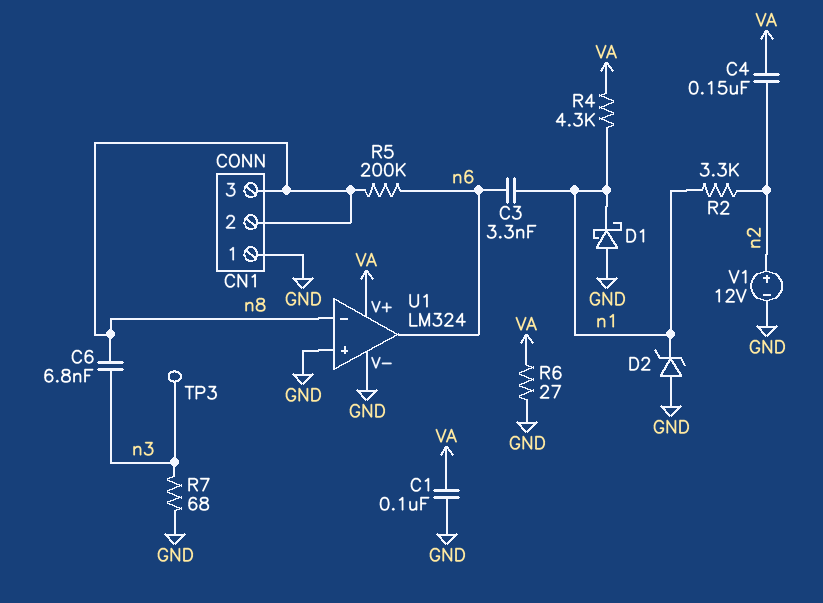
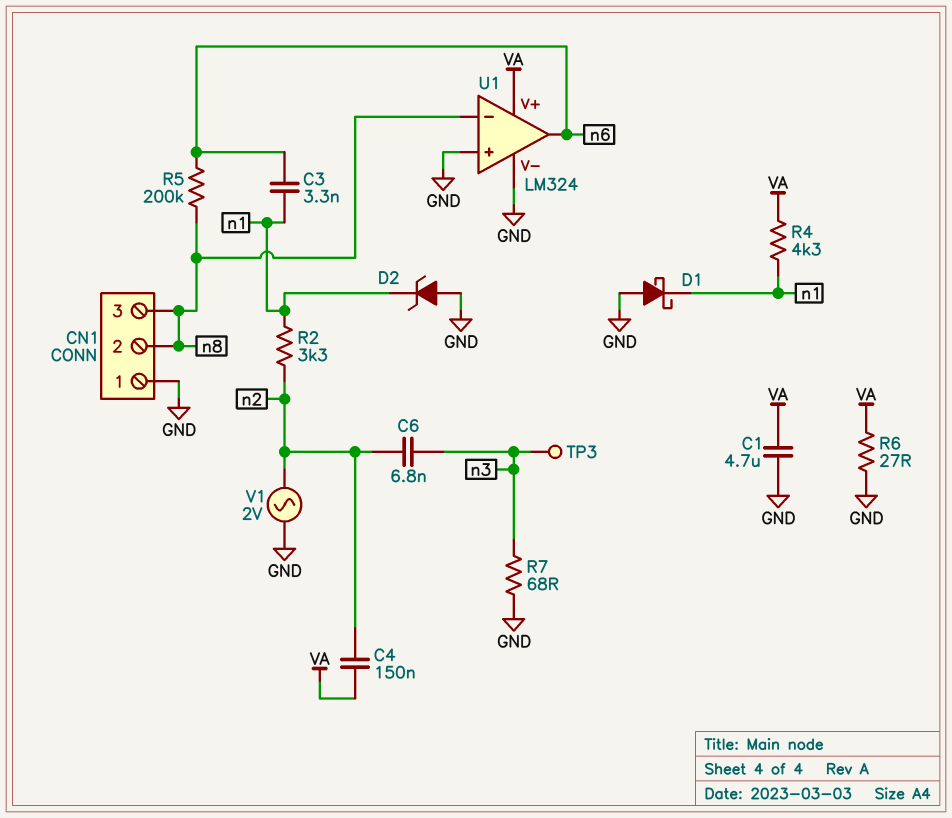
C1: 100nF (GND, VA) -> 4.7uF (GND, VA)
C6: 6.8nF (n3, n8) -> 6.8nF (n2, n3)
V1: 12V (plus n2, minus GND) -> AC 2V (GND, n2)

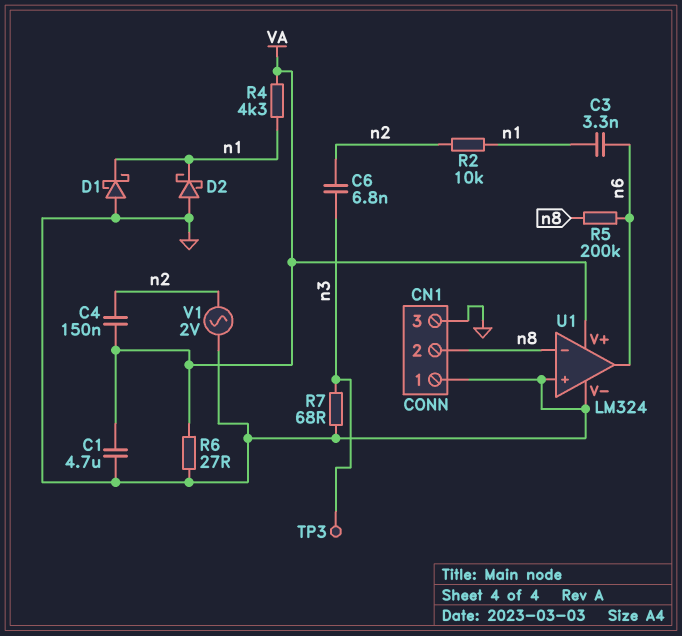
CN1 pin 3: n8 -> GND
D2: zener (A GND, K n1) -> schottky (A GND, K n1)
R2: 3.3k (n1, n2) -> 10k (n1, n2)

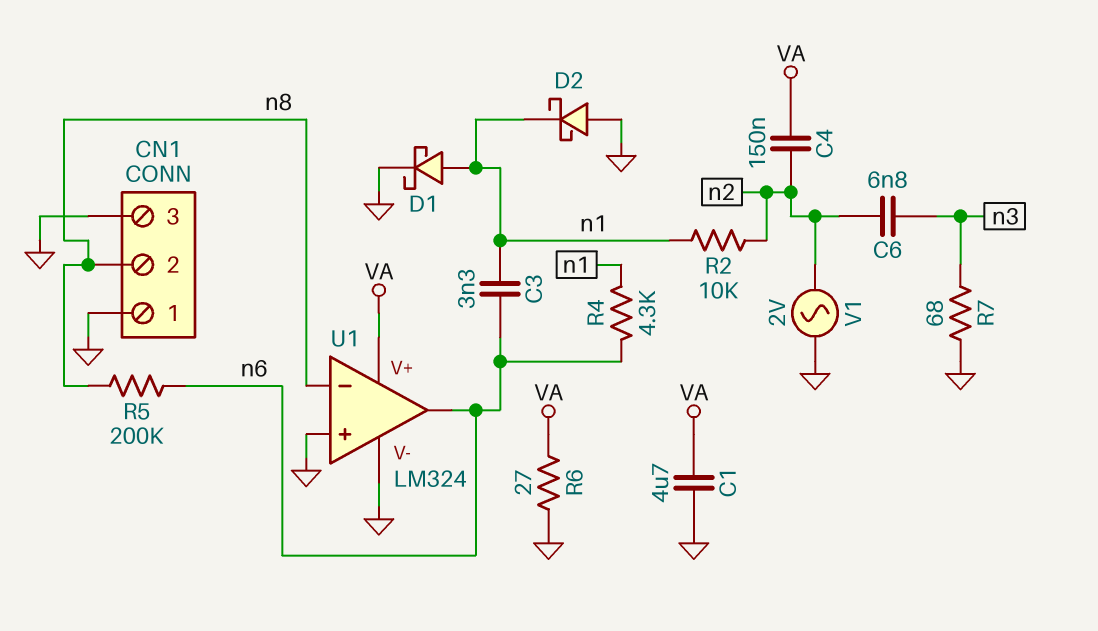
D1: schottky (A GND, K n1) -> schottky (A n1, K GND)
R4: 4.3k (VA, n1) -> 4.3k (n1, n6)
TP3: test point (n3) -> none

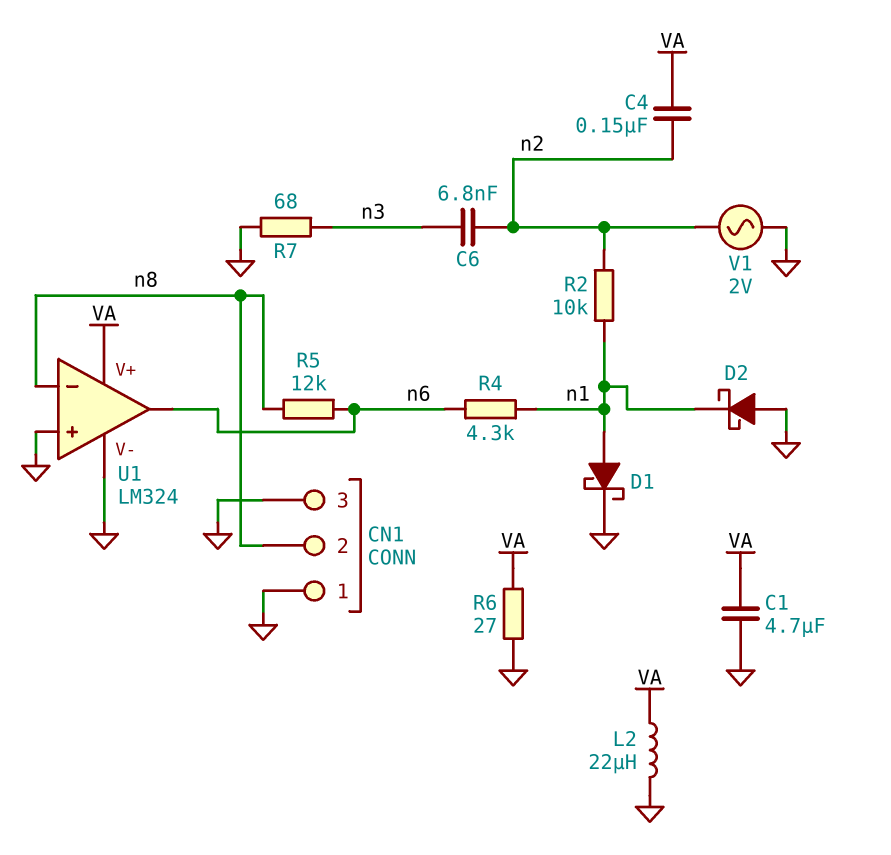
C3: 3.3nF (n1, n6) -> none
L2: none -> 22uH (GND, VA)
R5: 200k (n6, n8) -> 12k (n6, n8)

